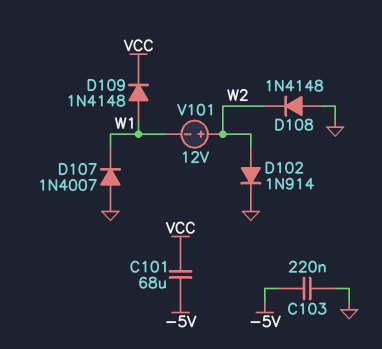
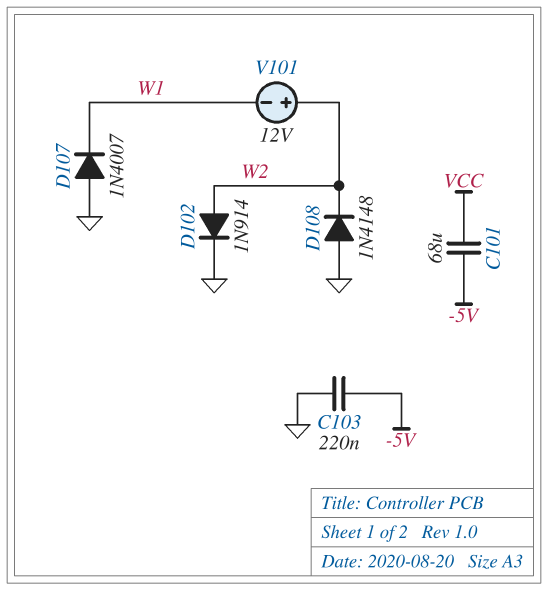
D109: diode 1N4148 (A W1, K VCC) -> none

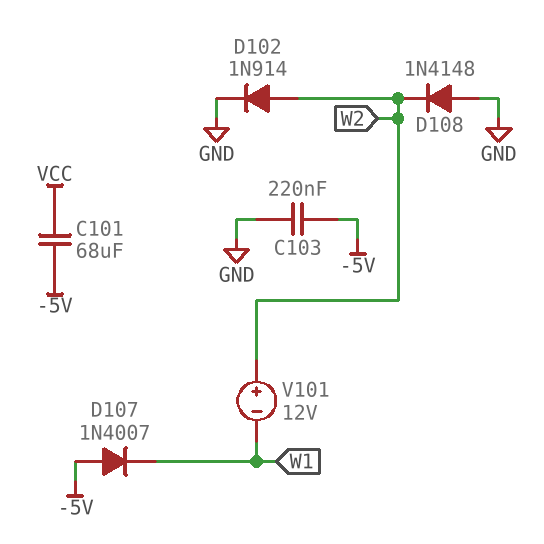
D107: diode 1N4007 (A GND, K W1) -> diode 1N4007 (A -5V, K W1)

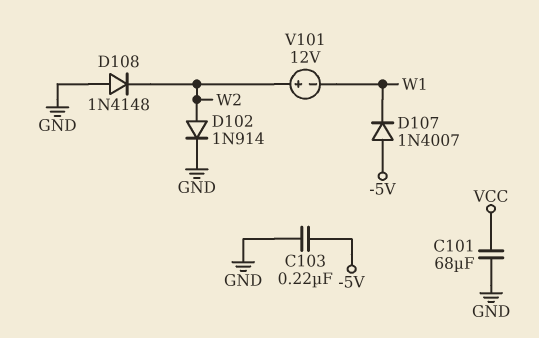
C101: 68uF (-5V, VCC) -> 68uF (GND, VCC)

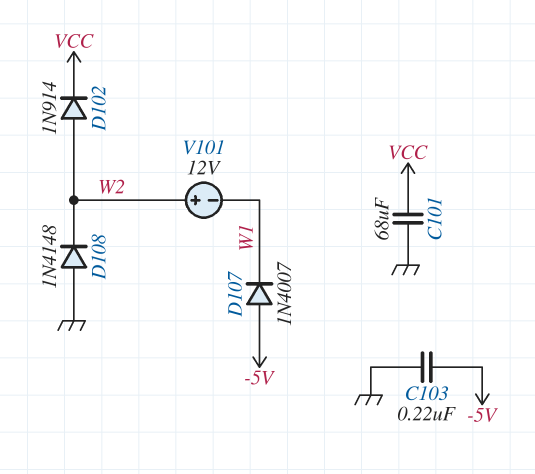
D102: diode 1N914 (A W2, K GND) -> diode 1N914 (A W2, K VCC)

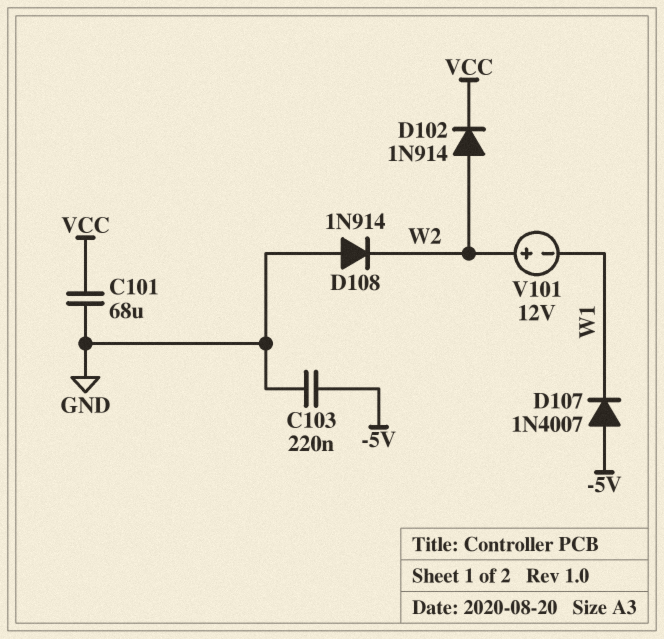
D108: diode 1N4148 (A GND, K W2) -> diode 1N914 (A GND, K W2)

